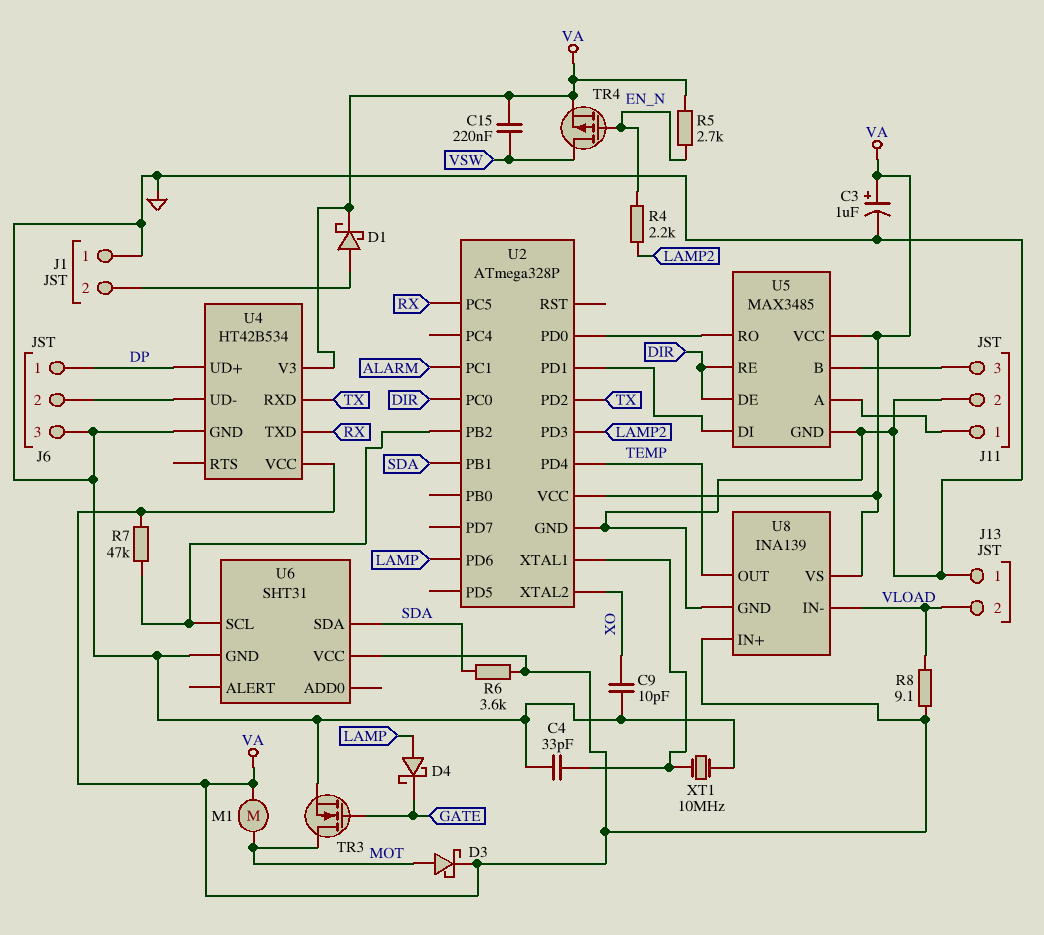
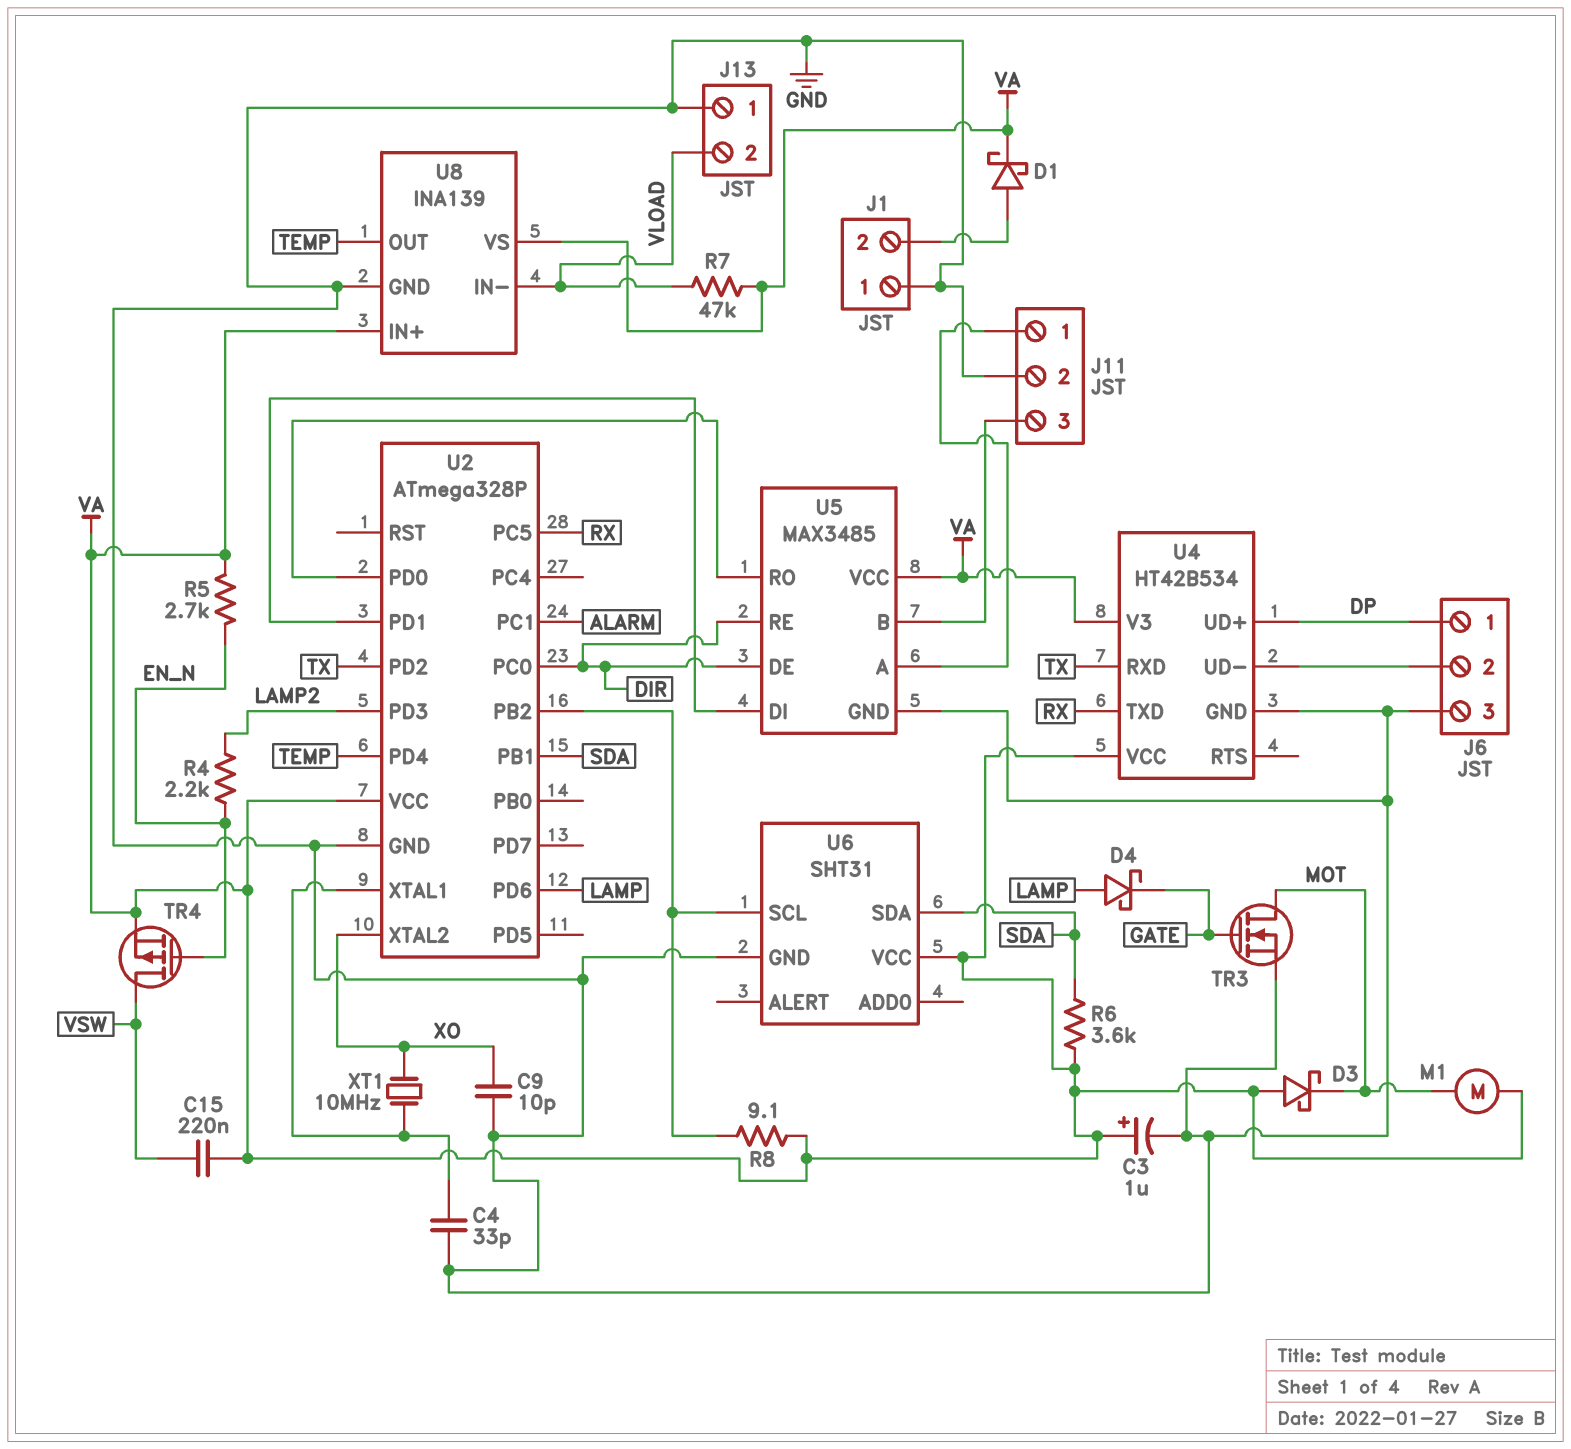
D3: schottky (A MOT, K VA) -> schottky (A VA, K MOT)
R7: 47k (U2/PB2, VA) -> 47k (VA, VLOAD)
R8: 9.1 (VA, VLOAD) -> 9.1 (U2/PB2, VA)
XT1: 10MHz (GND, U2/XTAL1) -> 10MHz (U2/XTAL1, XO)

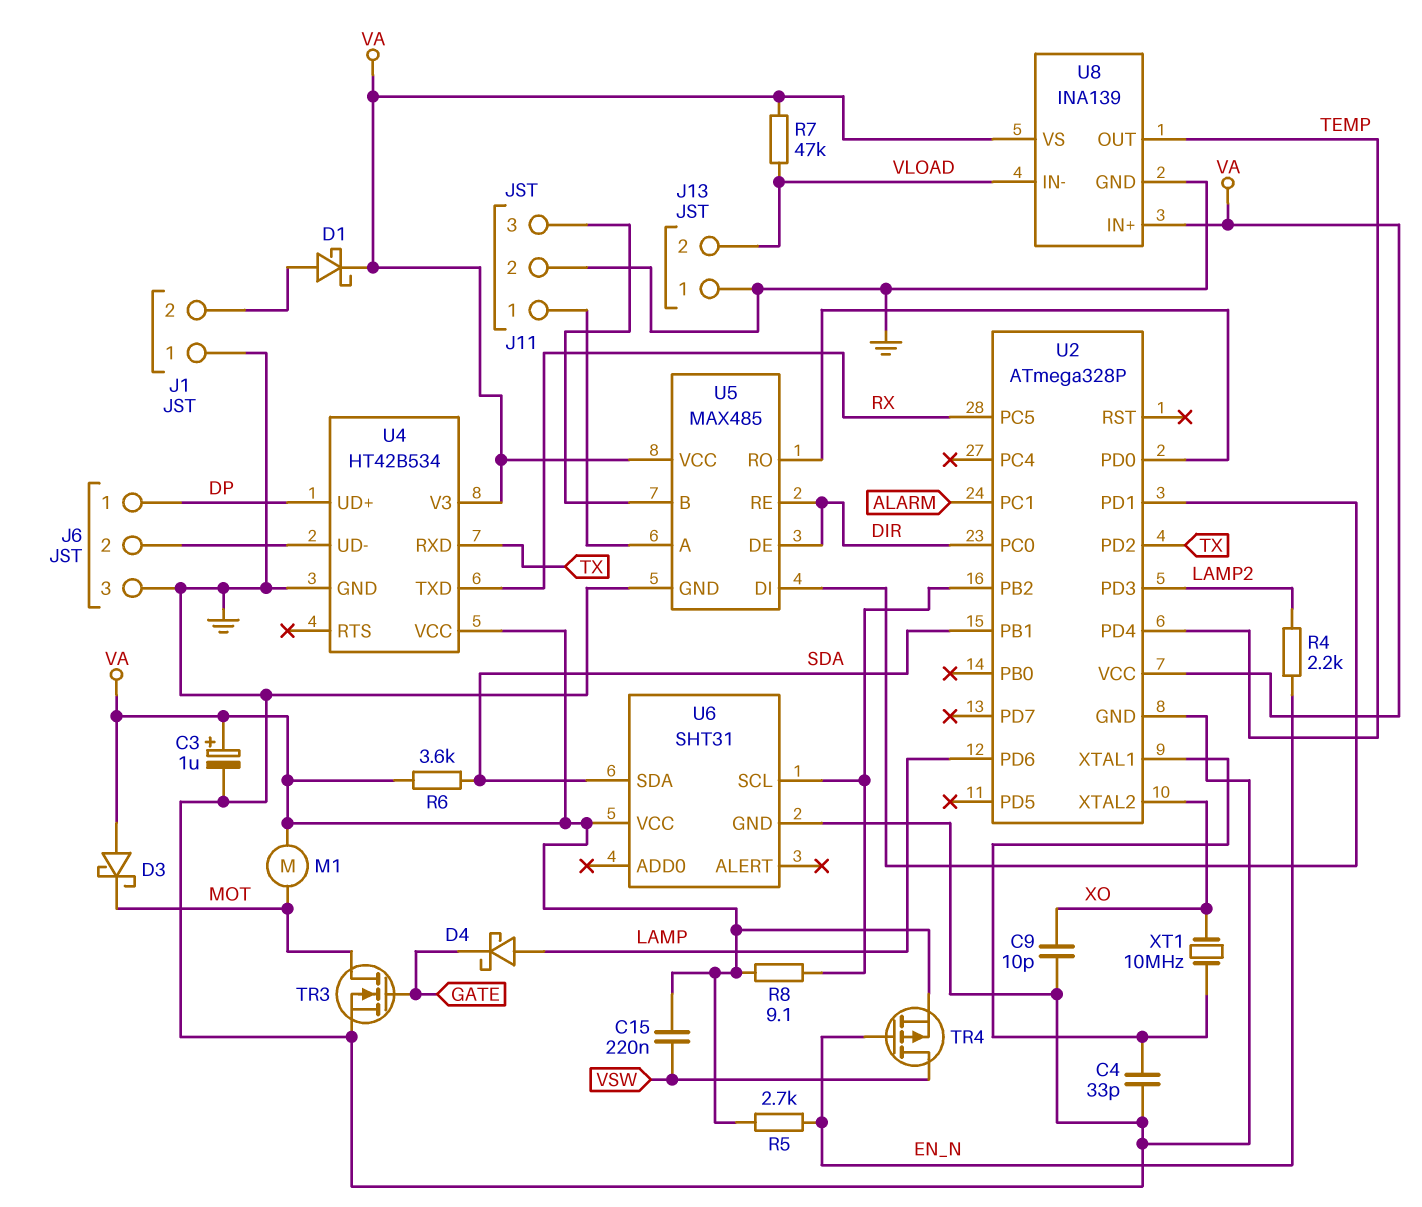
U5: MAX3485 -> MAX485

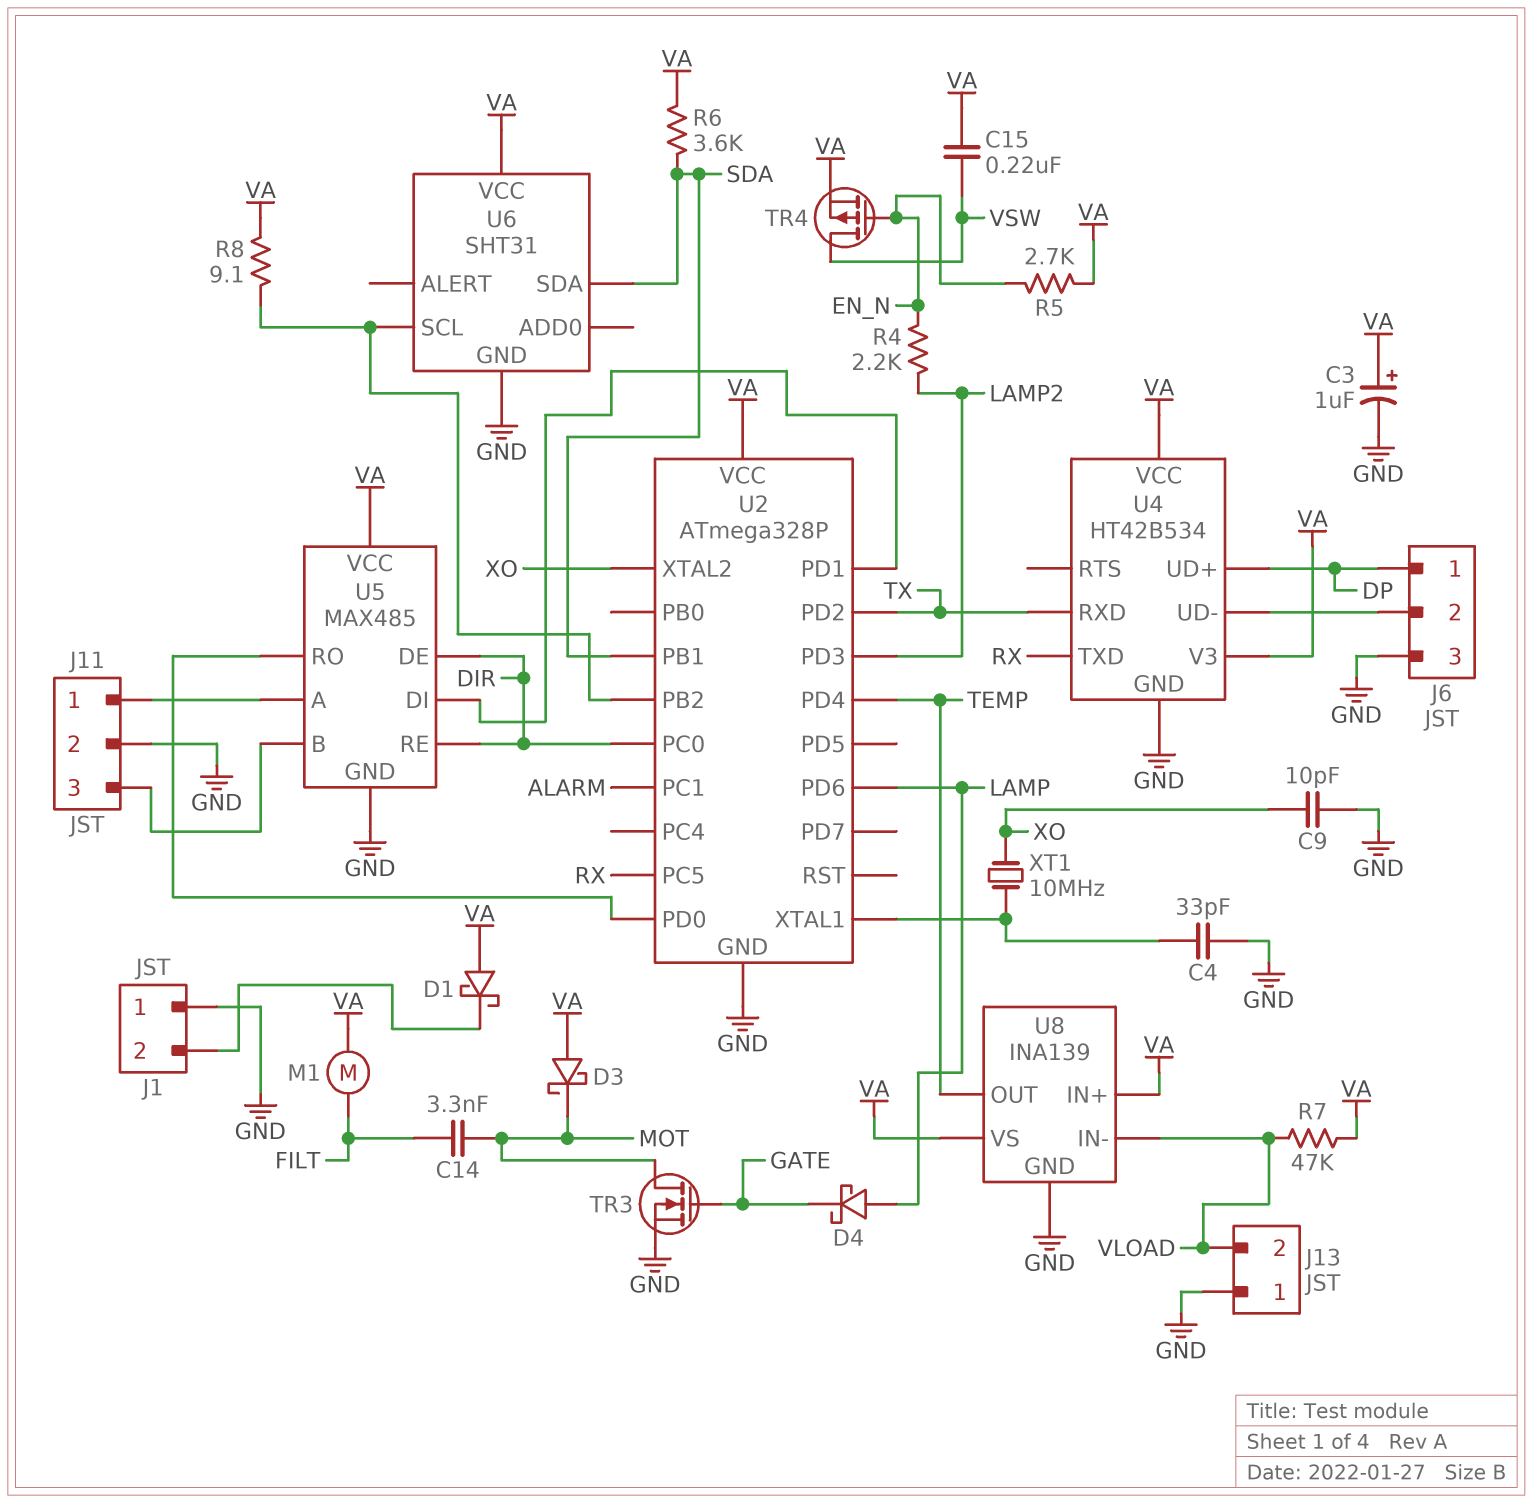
C14: none -> 3.3nF (FILT, MOT)
D1: schottky (A J1/2, K VA) -> schottky (A VA, K J1/2)
M1: motor (MOT, VA) -> motor (FILT, VA)

